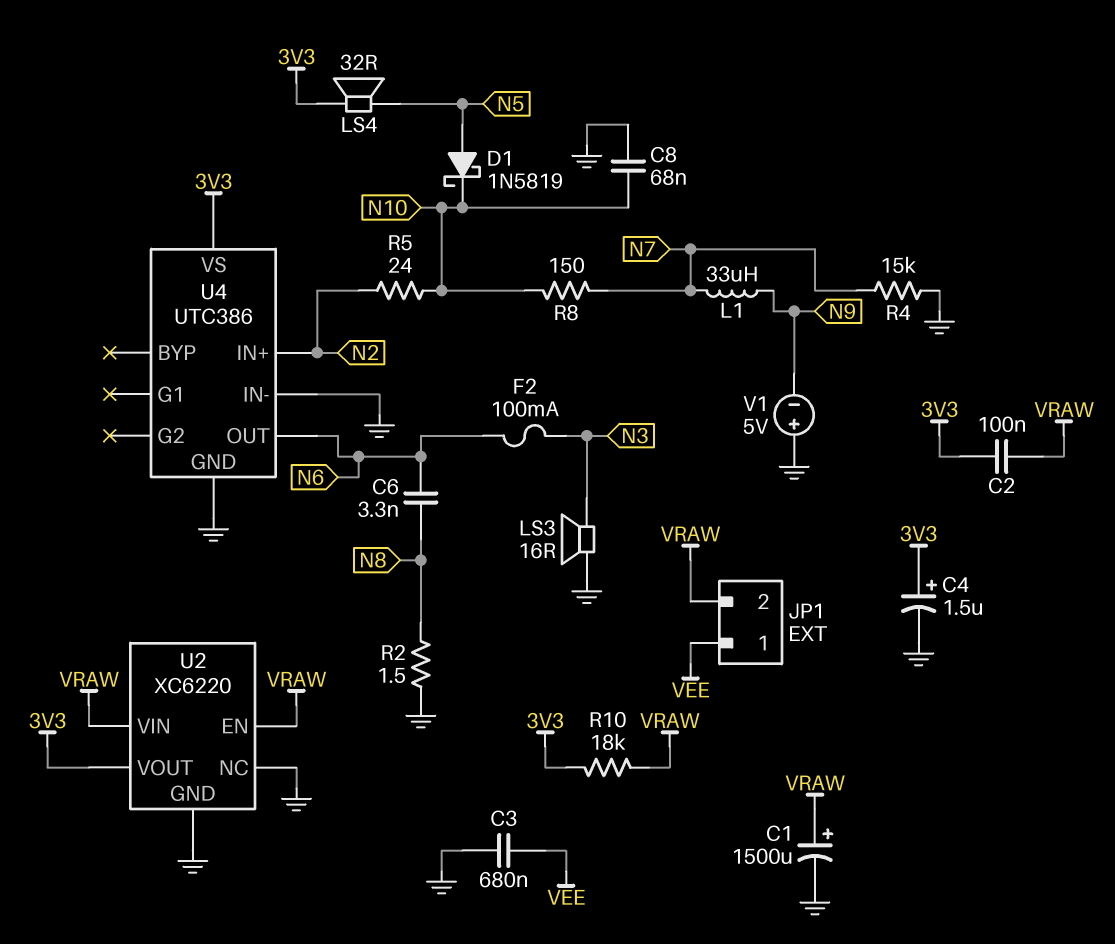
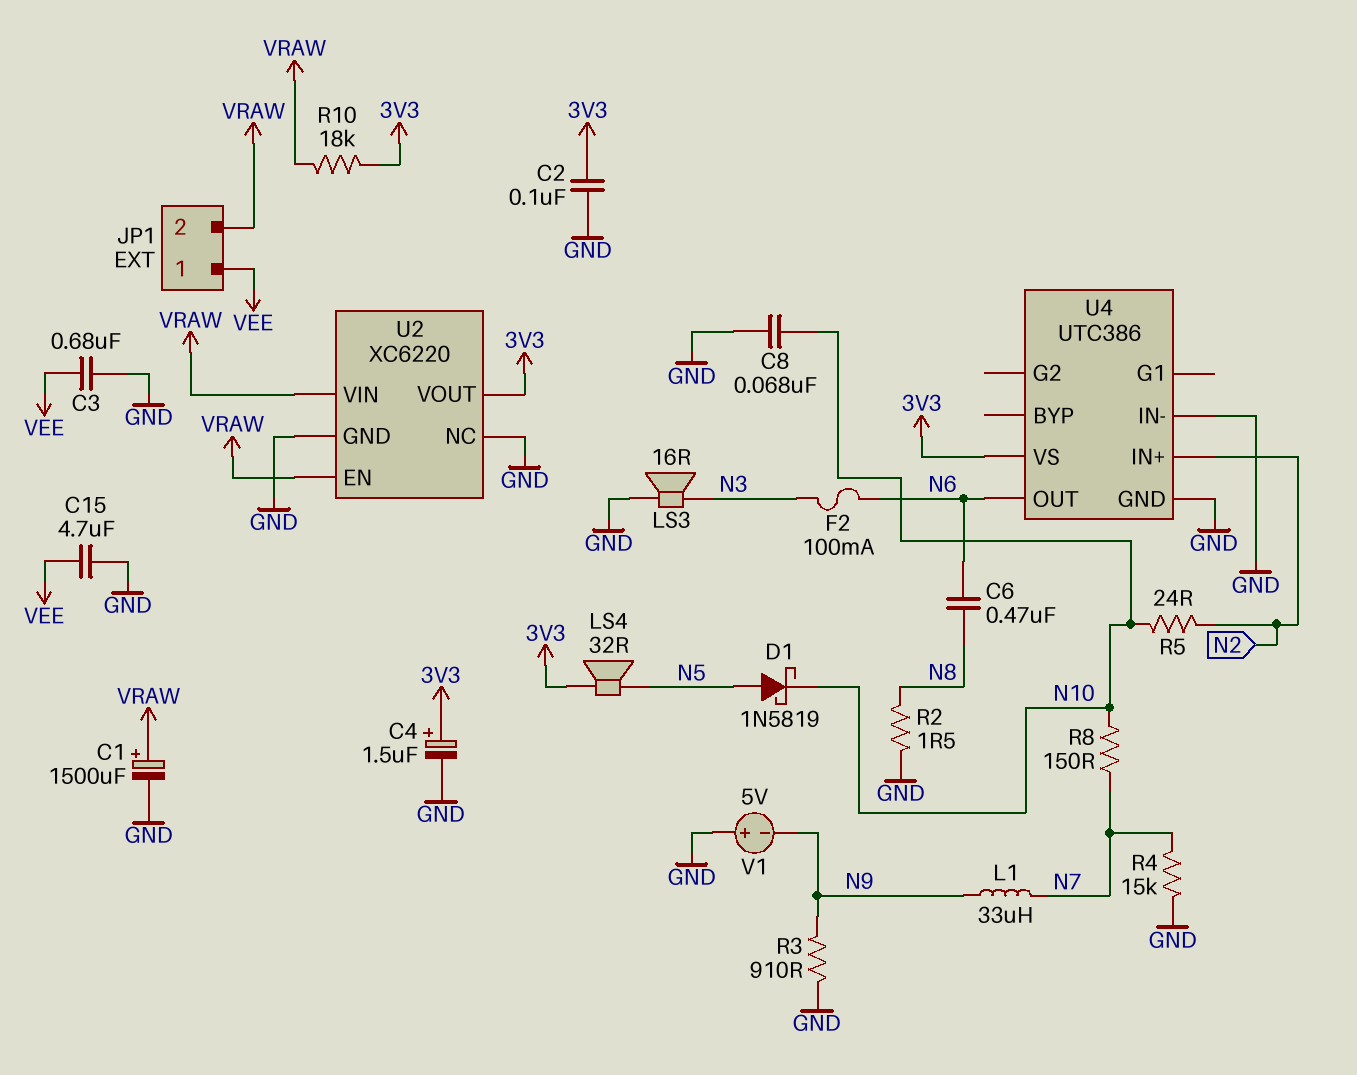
C2: 100nF (3V3, VRAW) -> 100nF (3V3, GND)
C6: 3.3nF (N6, N8) -> 470nF (N6, N8)
C15: none -> 4.7uF (GND, VEE)
R3: none -> 910 (GND, N9)

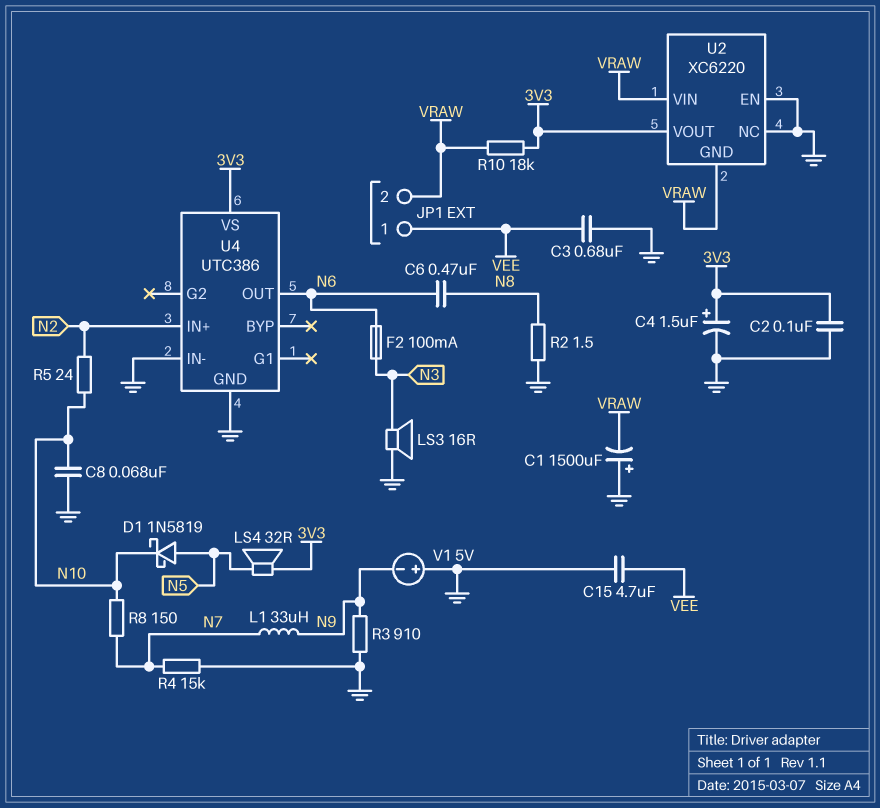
C1: 1500uF (plus VRAW, minus GND) -> 1500uF (plus GND, minus VRAW)
U2 pin EN: VRAW -> GND
U2 pin GND: GND -> VRAW

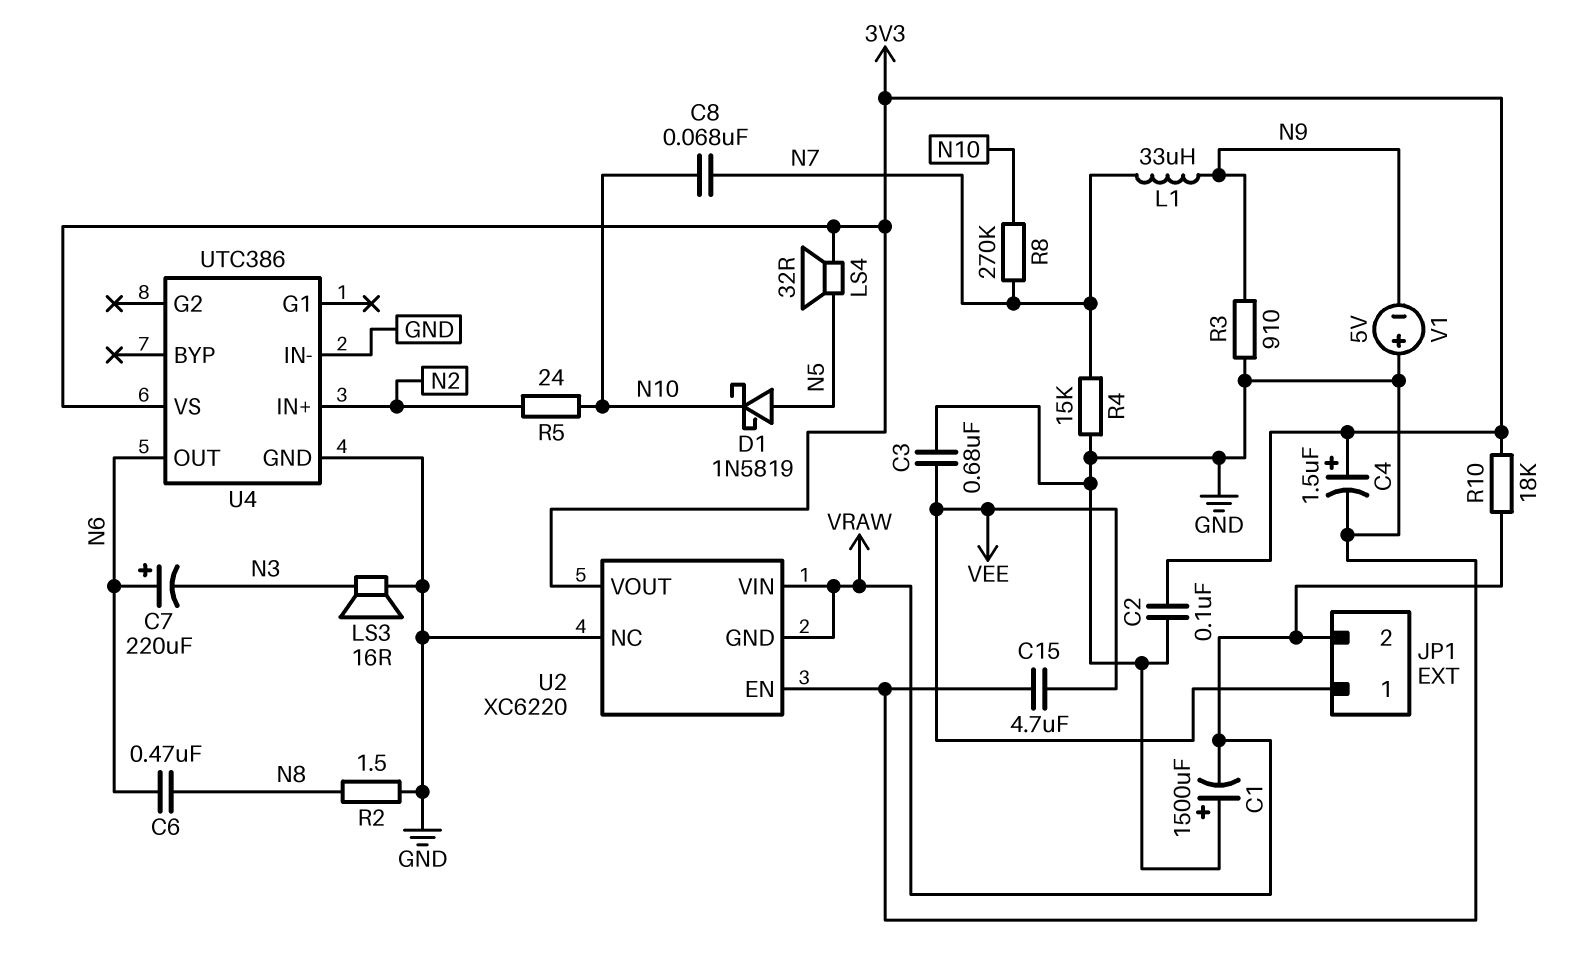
C7: none -> 220uF (plus N6, minus N3)
C8: 68nF (GND, N10) -> 68nF (N7, N10)
F2: 100mA (N3, N6) -> none
R8: 150 (N7, N10) -> 270k (N7, N10)

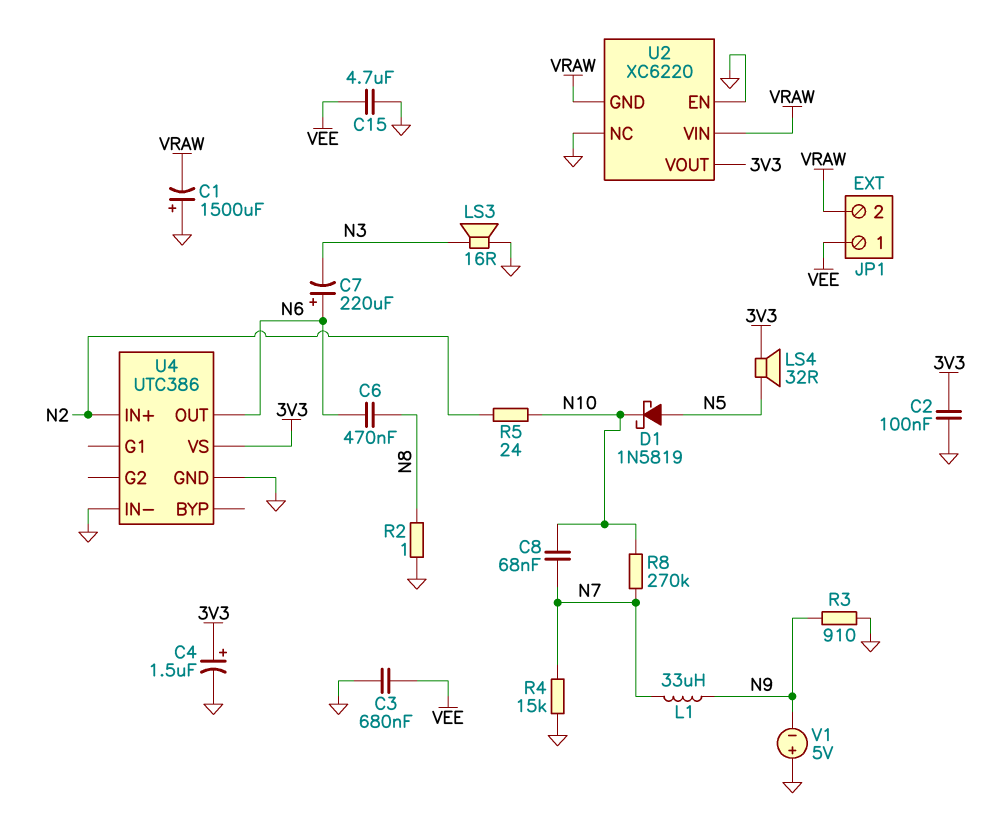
R2: 1.5 (GND, N8) -> 1 (GND, N8)
R10: 18k (3V3, VRAW) -> none

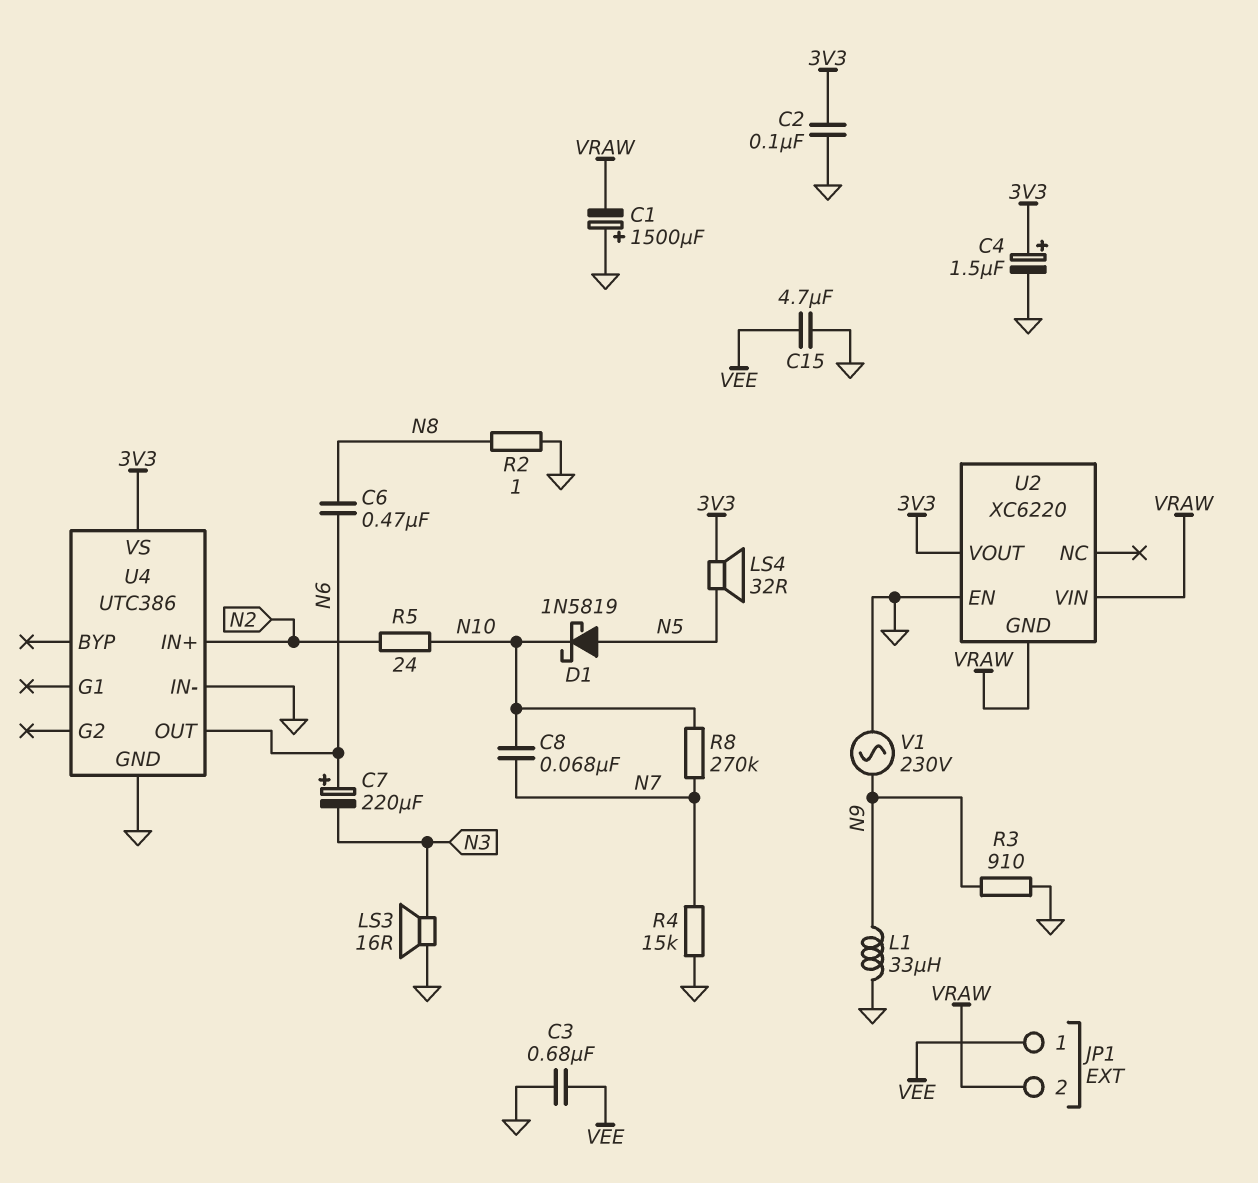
L1: 33uH (N7, N9) -> 33uH (GND, N9)
U2 pin NC: GND -> none
V1: 5V (plus GND, minus N9) -> AC 230V (GND, N9)

